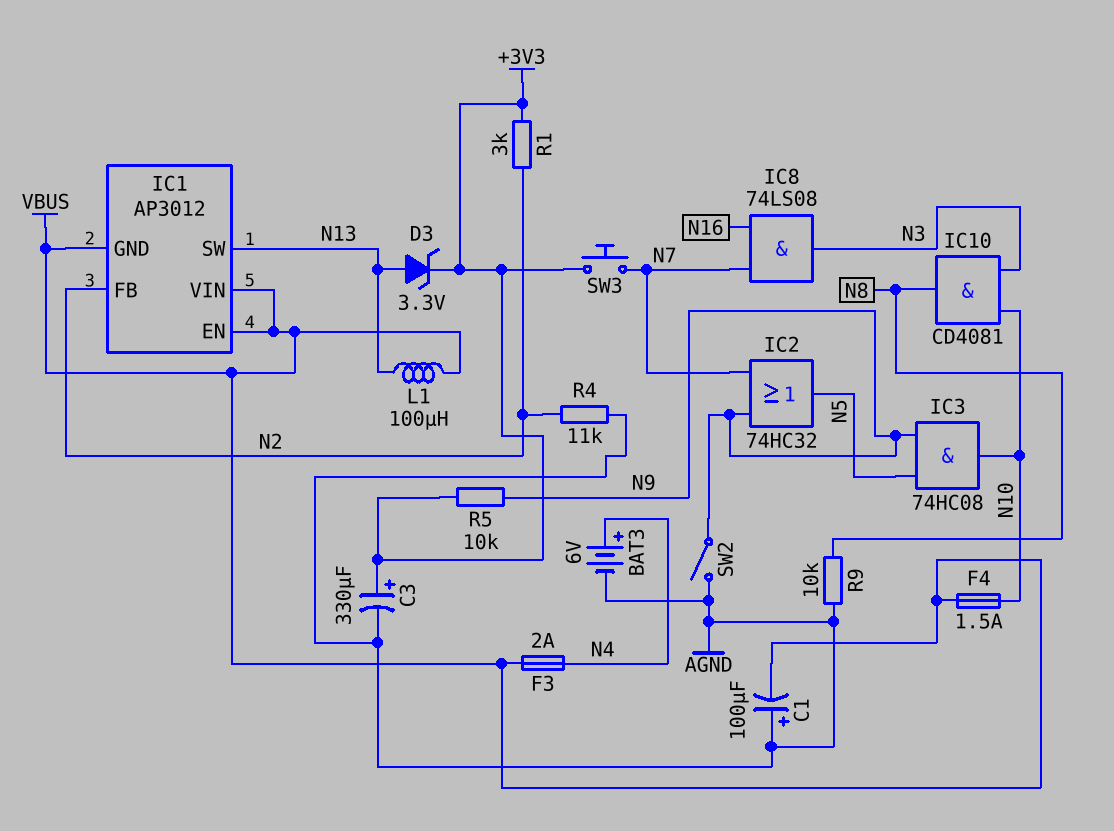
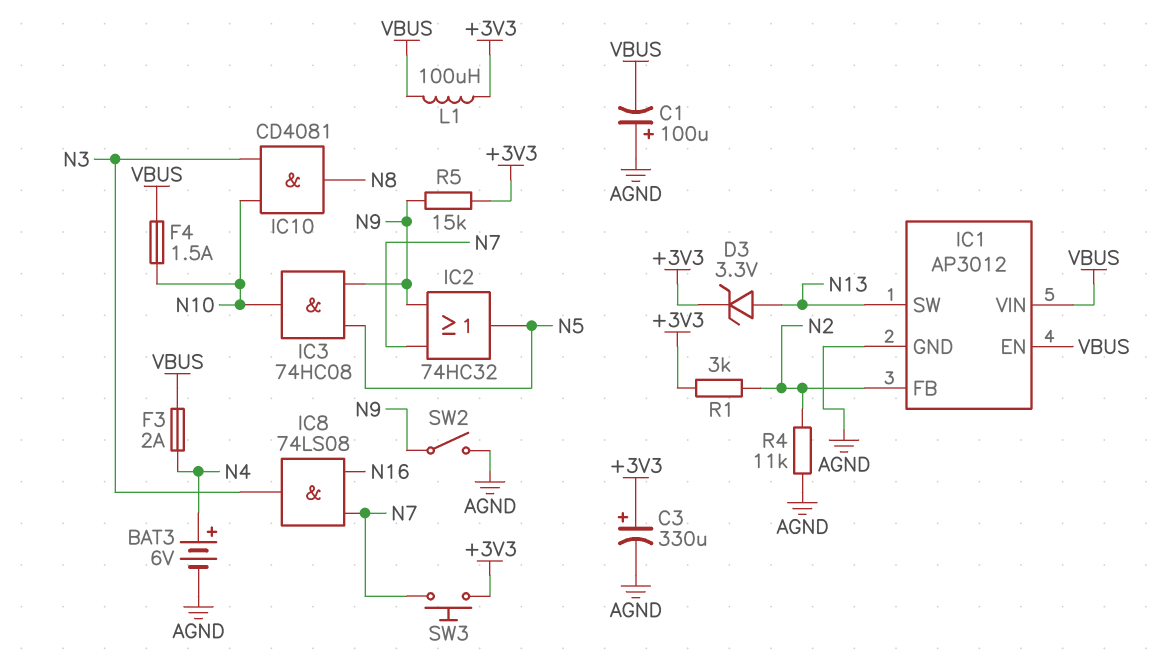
IC1 pin GND: VBUS -> AGND
L1: 100uH (N13, VBUS) -> 100uH (+3V3, VBUS)
R5: 10k (+3V3, N9) -> 15k (+3V3, N9)
R9: 10k (AGND, N8) -> none

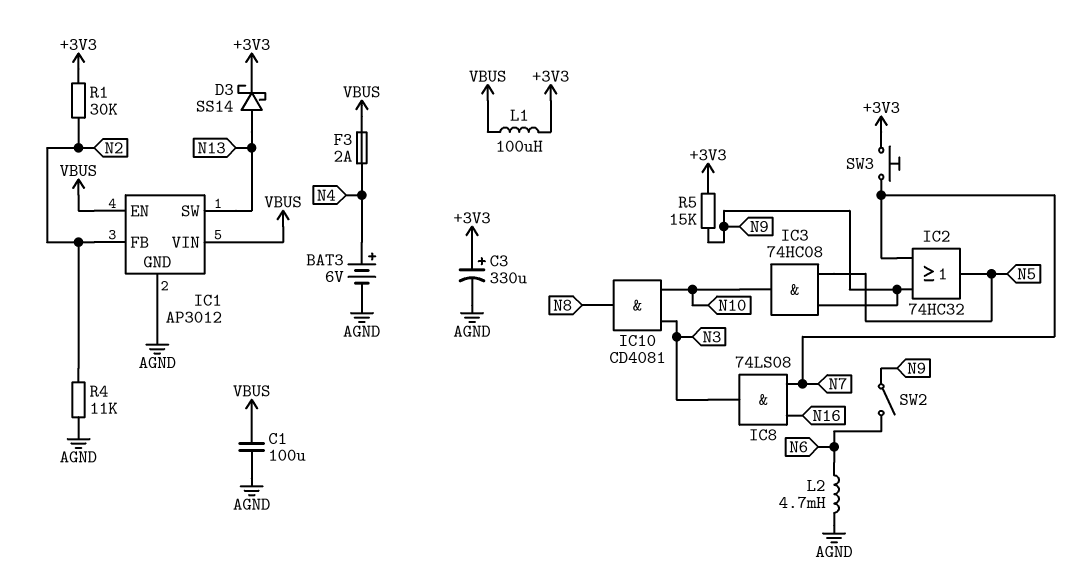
C1: 100uF (plus AGND, minus VBUS) -> 100uF (AGND, VBUS)
D3: zener 3.3V (A N13, K +3V3) -> schottky SS14 (A N13, K +3V3)
F4: 1.5A (N10, VBUS) -> none
L2: none -> 4.7mH (AGND, N6)
R1: 3k (+3V3, N2) -> 30k (+3V3, N2)
SW2: switch (AGND, N9) -> switch (N6, N9)

